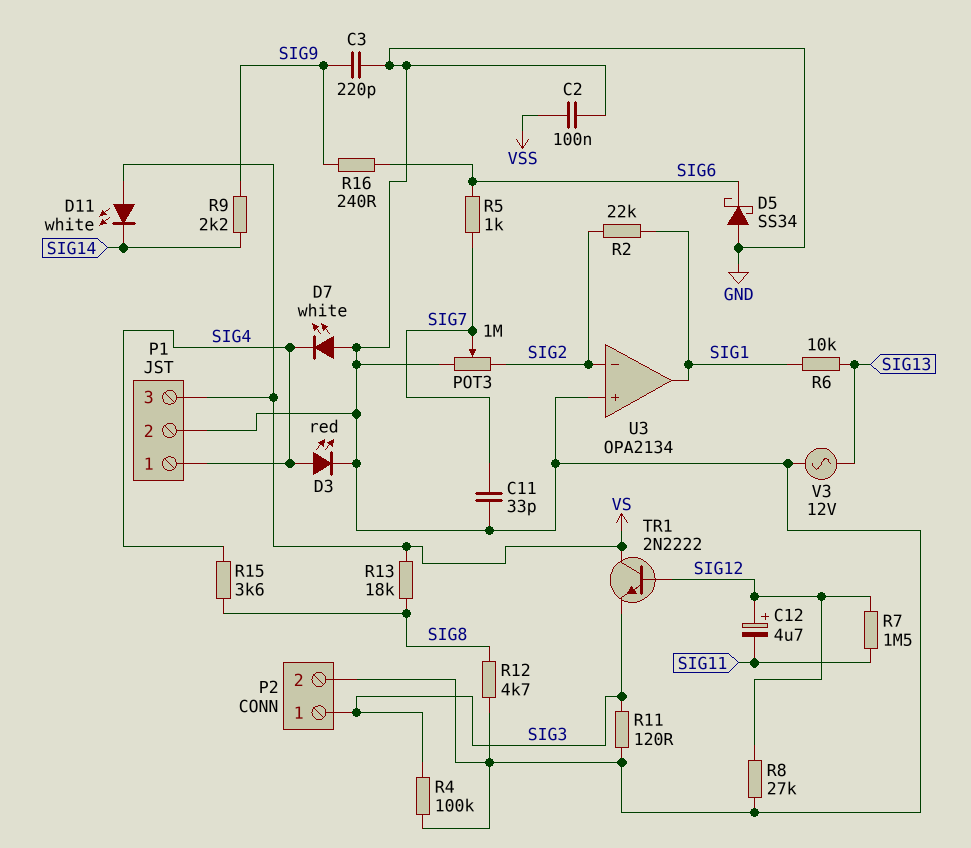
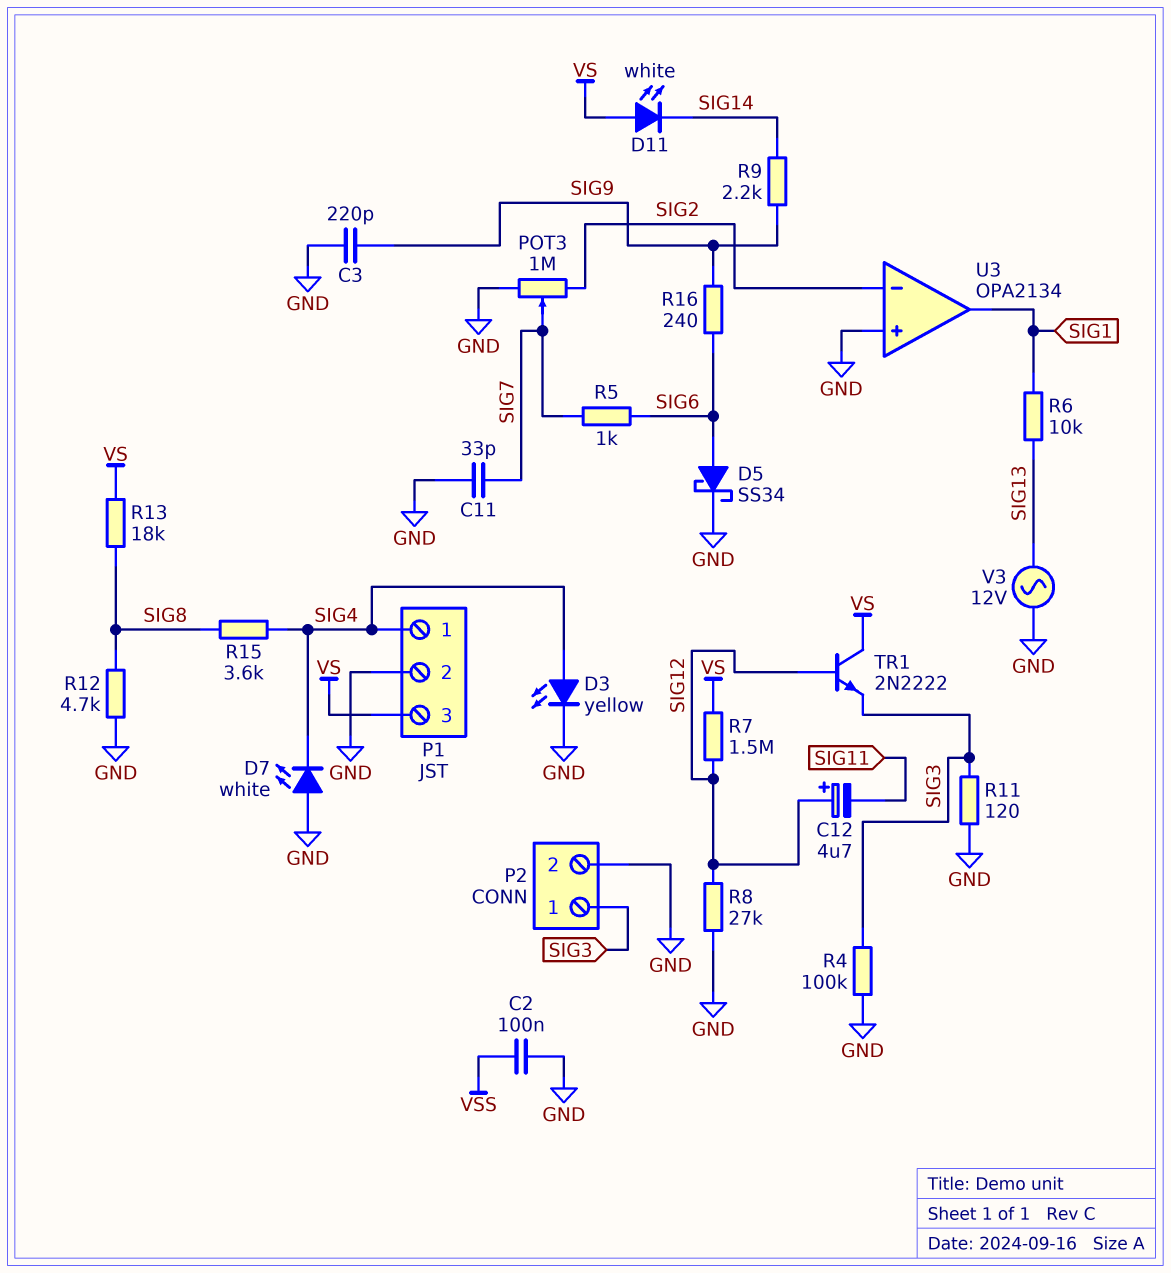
D3: LED red (A SIG4, K GND) -> LED yellow (A SIG4, K GND)
D5: schottky SS34 (A GND, K SIG6) -> schottky SS34 (A SIG6, K GND)
R2: 22k (SIG1, SIG2) -> none
R7: 1.5M (SIG11, SIG12) -> 1.5M (SIG12, VS)

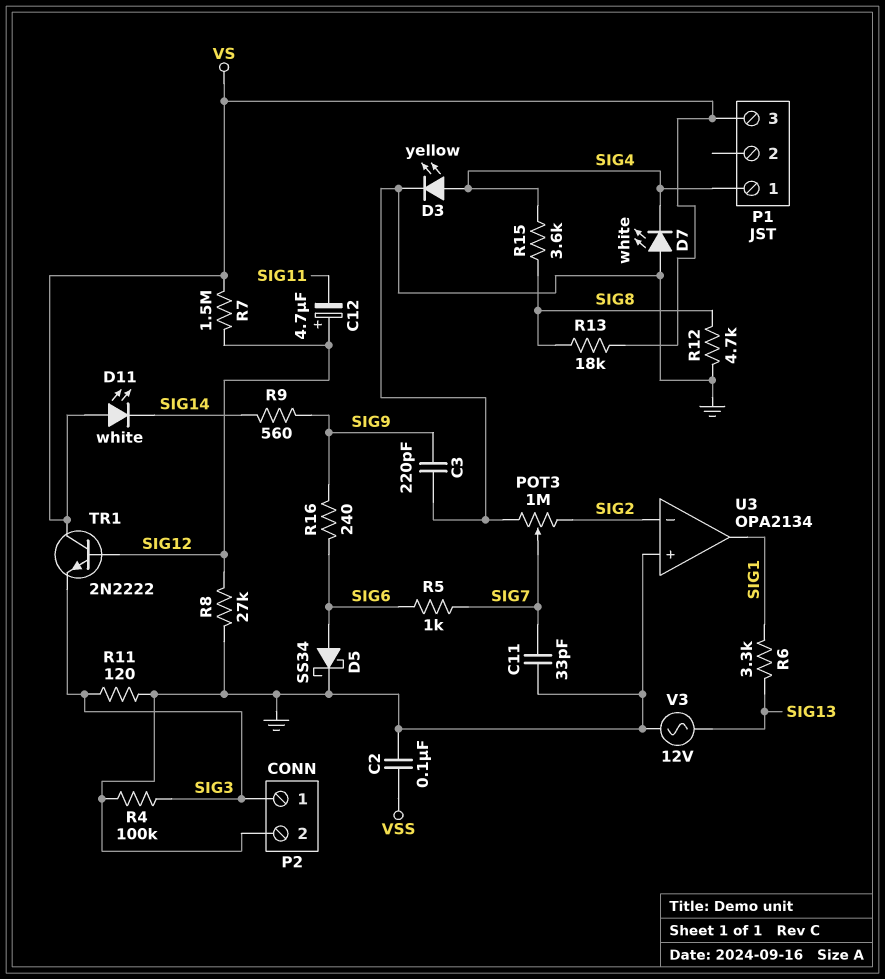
P1 pin 2: GND -> none
R6: 10k (SIG1, SIG13) -> 3.3k (SIG1, SIG13)
R9: 2.2k (SIG9, SIG14) -> 560 (SIG9, SIG14)

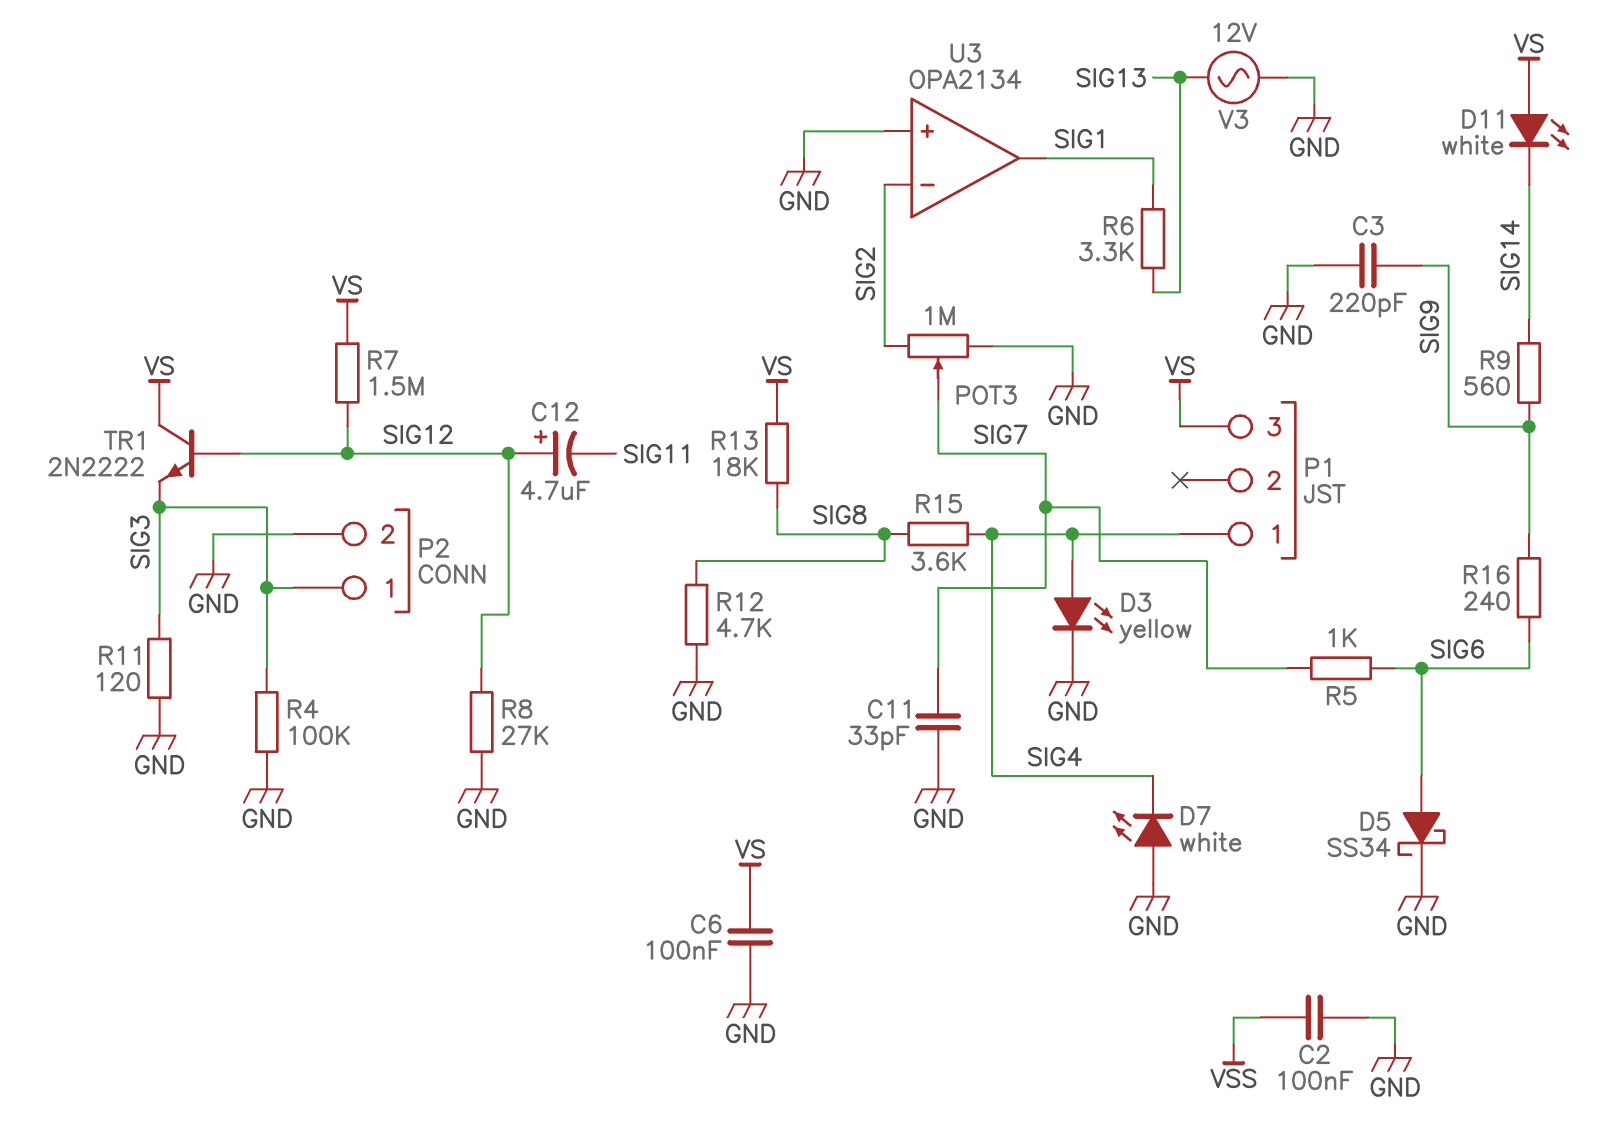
C6: none -> 100nF (GND, VS)

